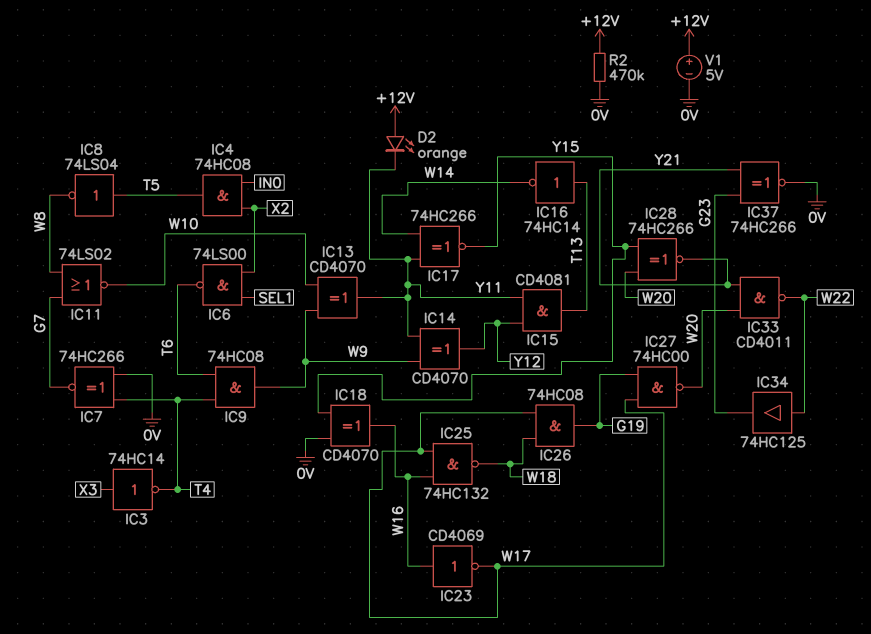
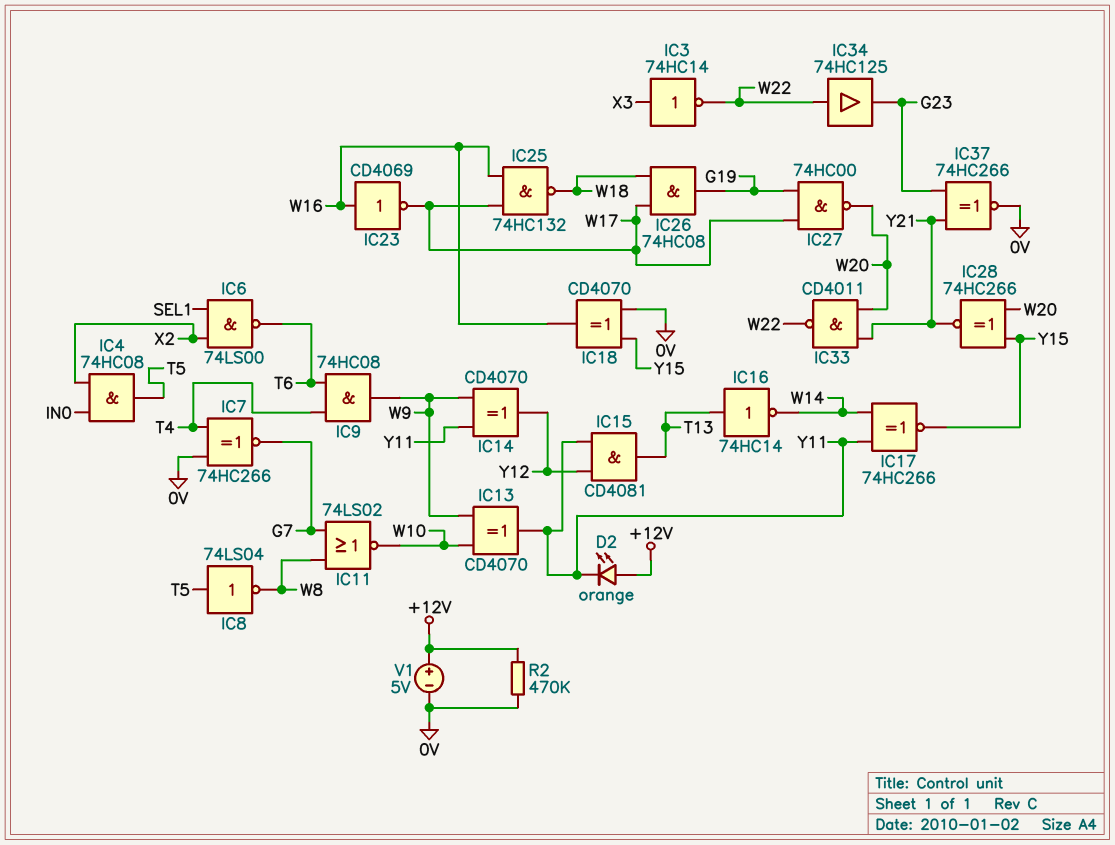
IC3: NOT 74HC14 (in X3, out T4) -> NOT 74HC14 (in X3, out W22)

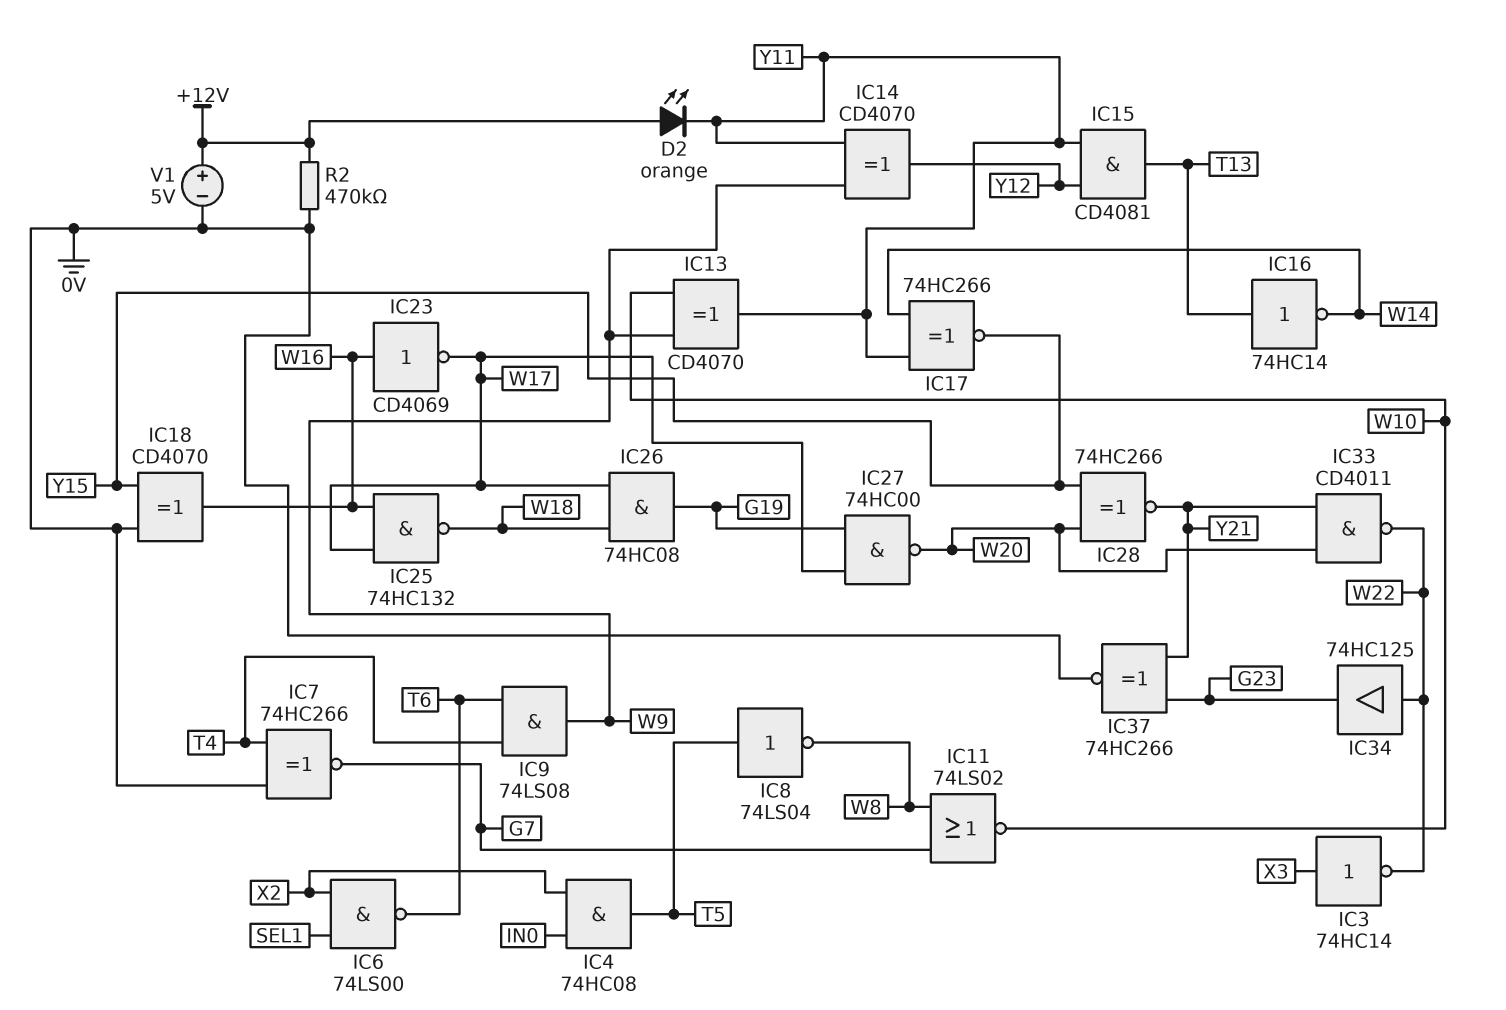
IC9: AND 74HC08 (in T4, in T6, out W9) -> AND 74LS08 (in T4, in T6, out W9)

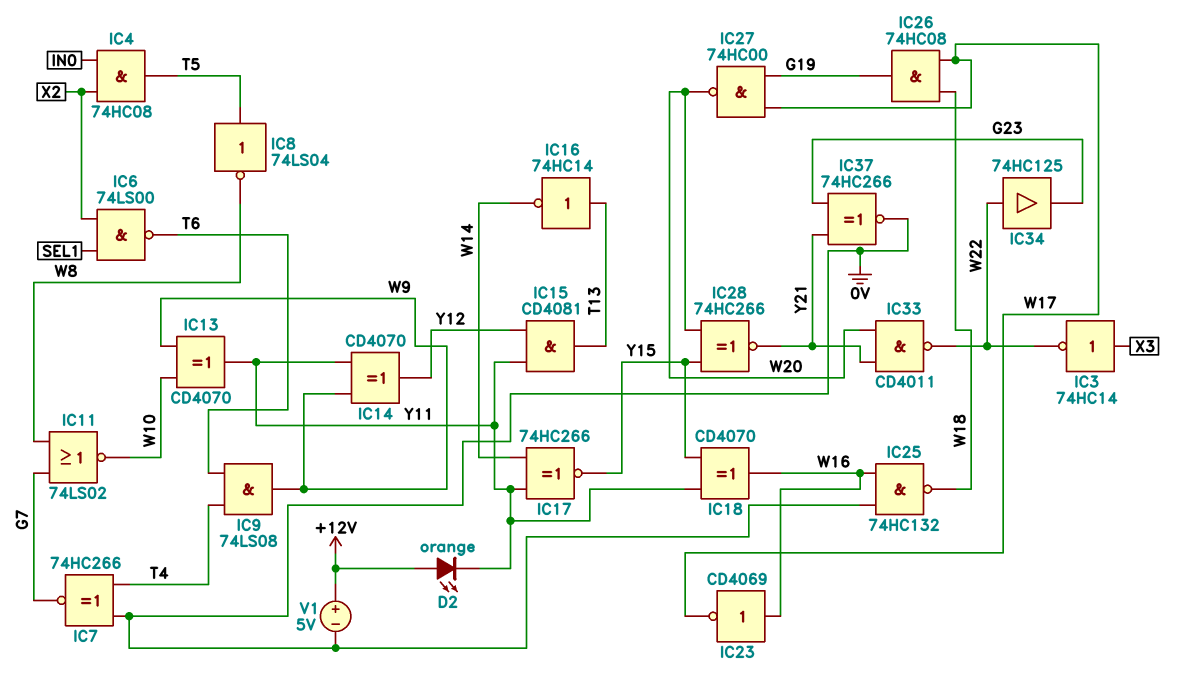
IC18: XOR CD4070 (in 0V, in Y15, out W16) -> XOR CD4070 (in Y11, in Y15, out W16)
IC25: NAND 74HC132 (in W16, in W17, out W18) -> NAND 74HC132 (in 0V, in W16, out W18)
R2: 470k (+12V, 0V) -> none

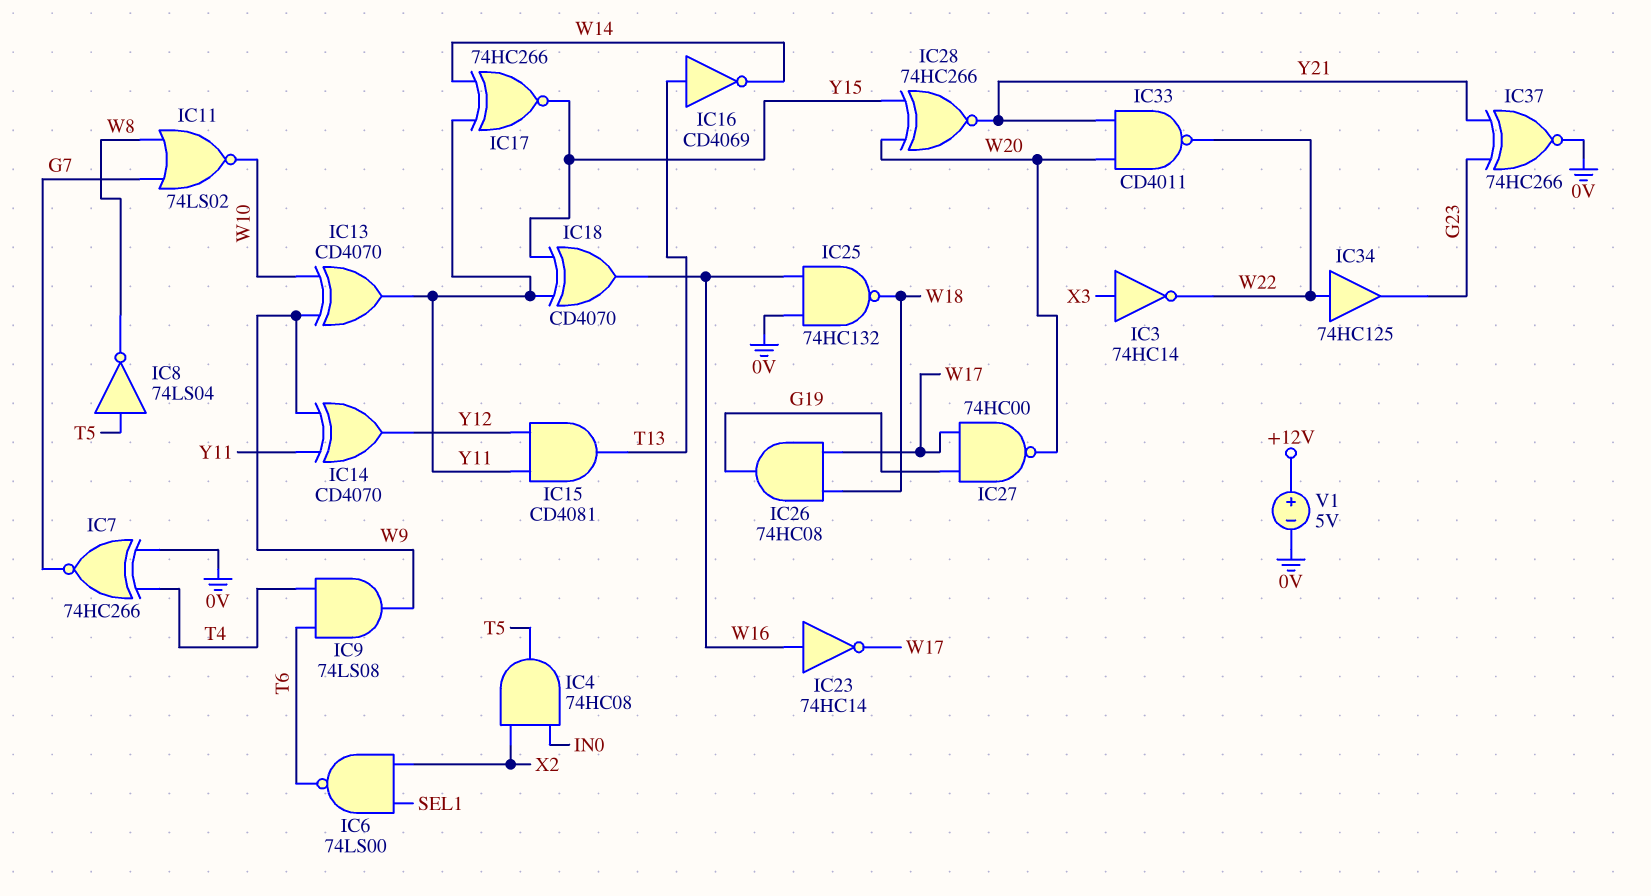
D2: LED orange (A +12V, K Y11) -> none
IC16: NOT 74HC14 (in T13, out W14) -> NOT CD4069 (in T13, out W14)
IC23: NOT CD4069 (in W16, out W17) -> NOT 74HC14 (in W16, out W17)

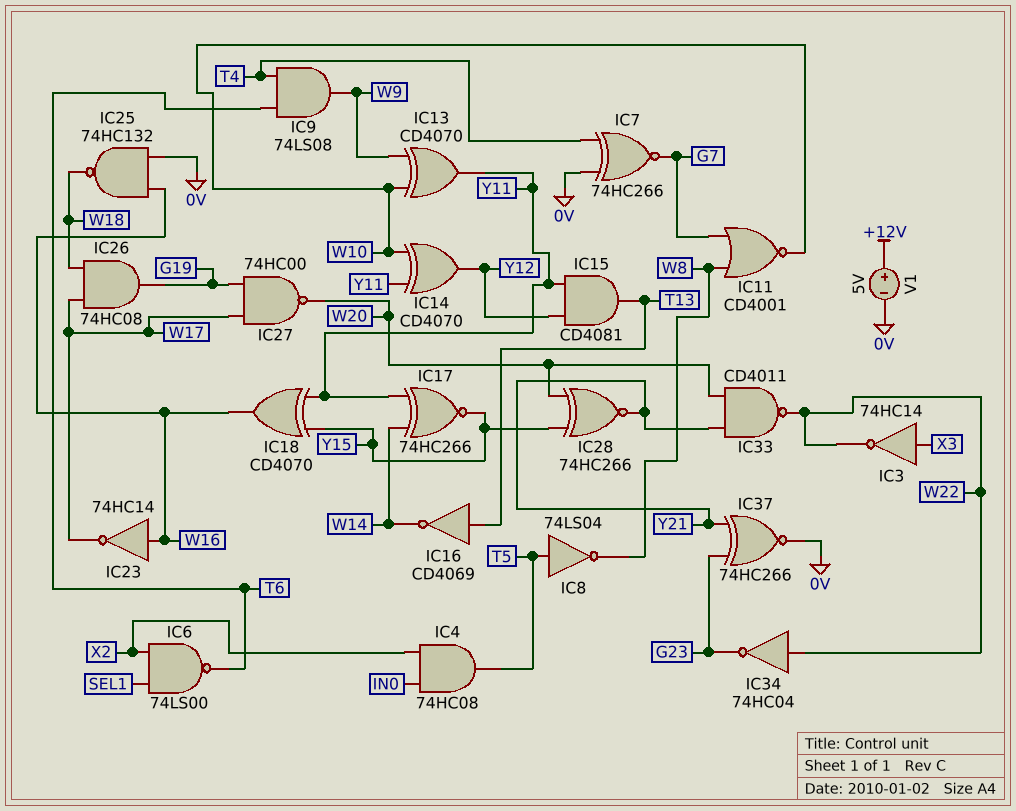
IC11: NOR 74LS02 (in G7, in W8, out W10) -> NOR CD4001 (in G7, in W8, out W10)
IC14: XOR CD4070 (in W9, in Y11, out Y12) -> XOR CD4070 (in W10, in Y11, out Y12)
IC34: buffer 74HC125 (in W22, out G23) -> NOT 74HC04 (in W22, out G23)

